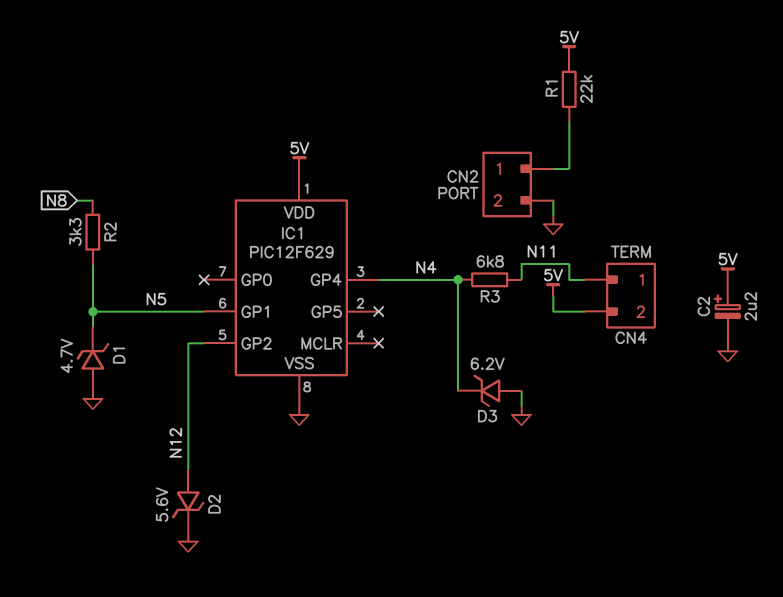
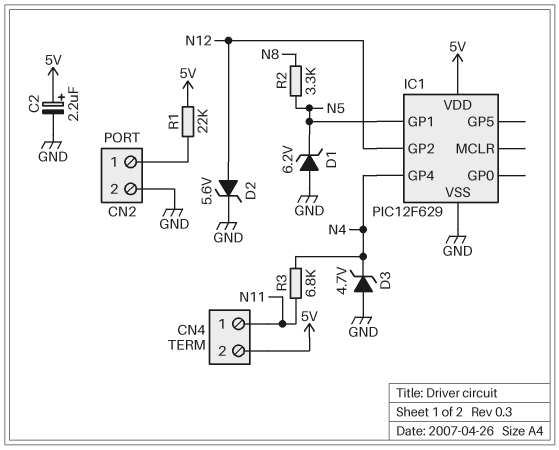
D1: zener 4.7V (A GND, K N5) -> zener 6.2V (A GND, K N5)
D3: zener 6.2V (A GND, K N4) -> zener 4.7V (A GND, K N4)

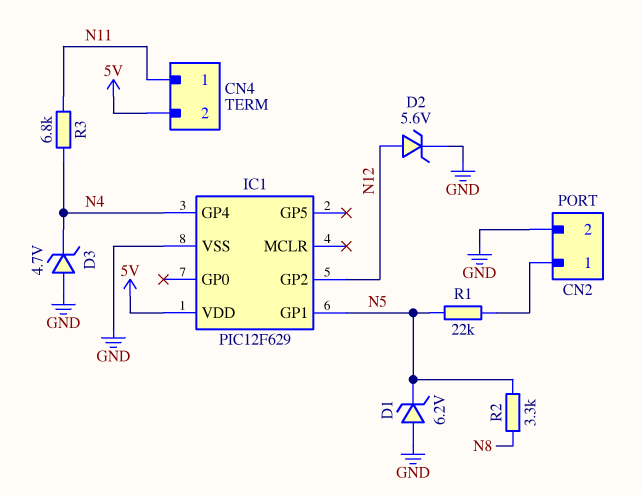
C2: 2.2uF (plus 5V, minus GND) -> none
R1: 22k (5V, CN2/1) -> 22k (CN2/1, N5)

